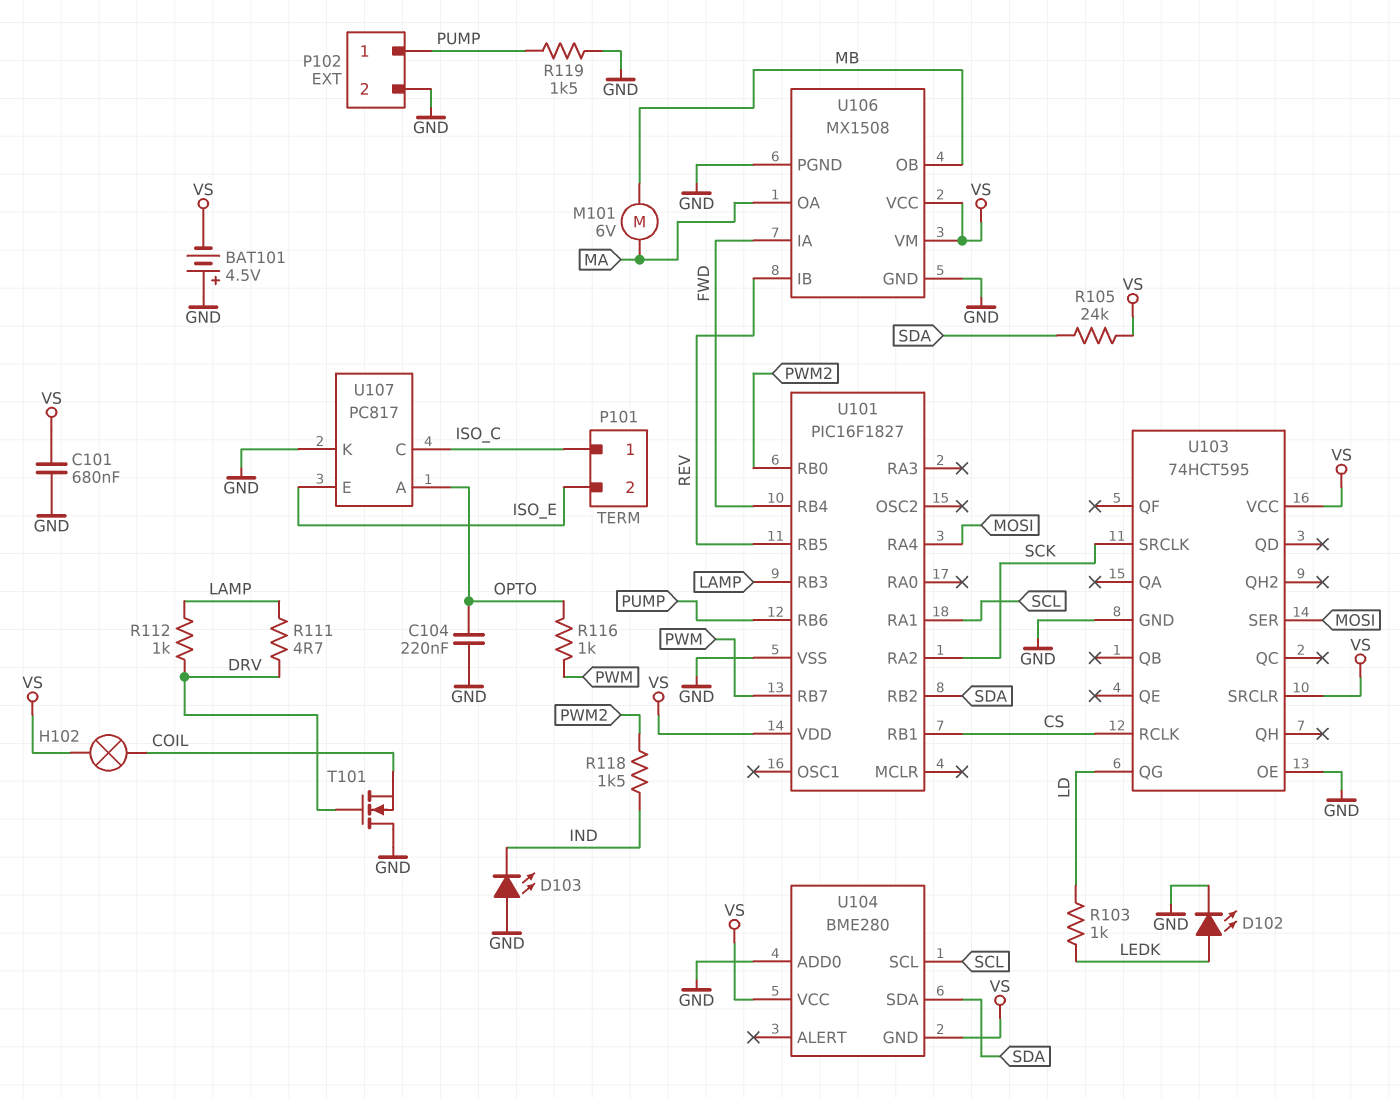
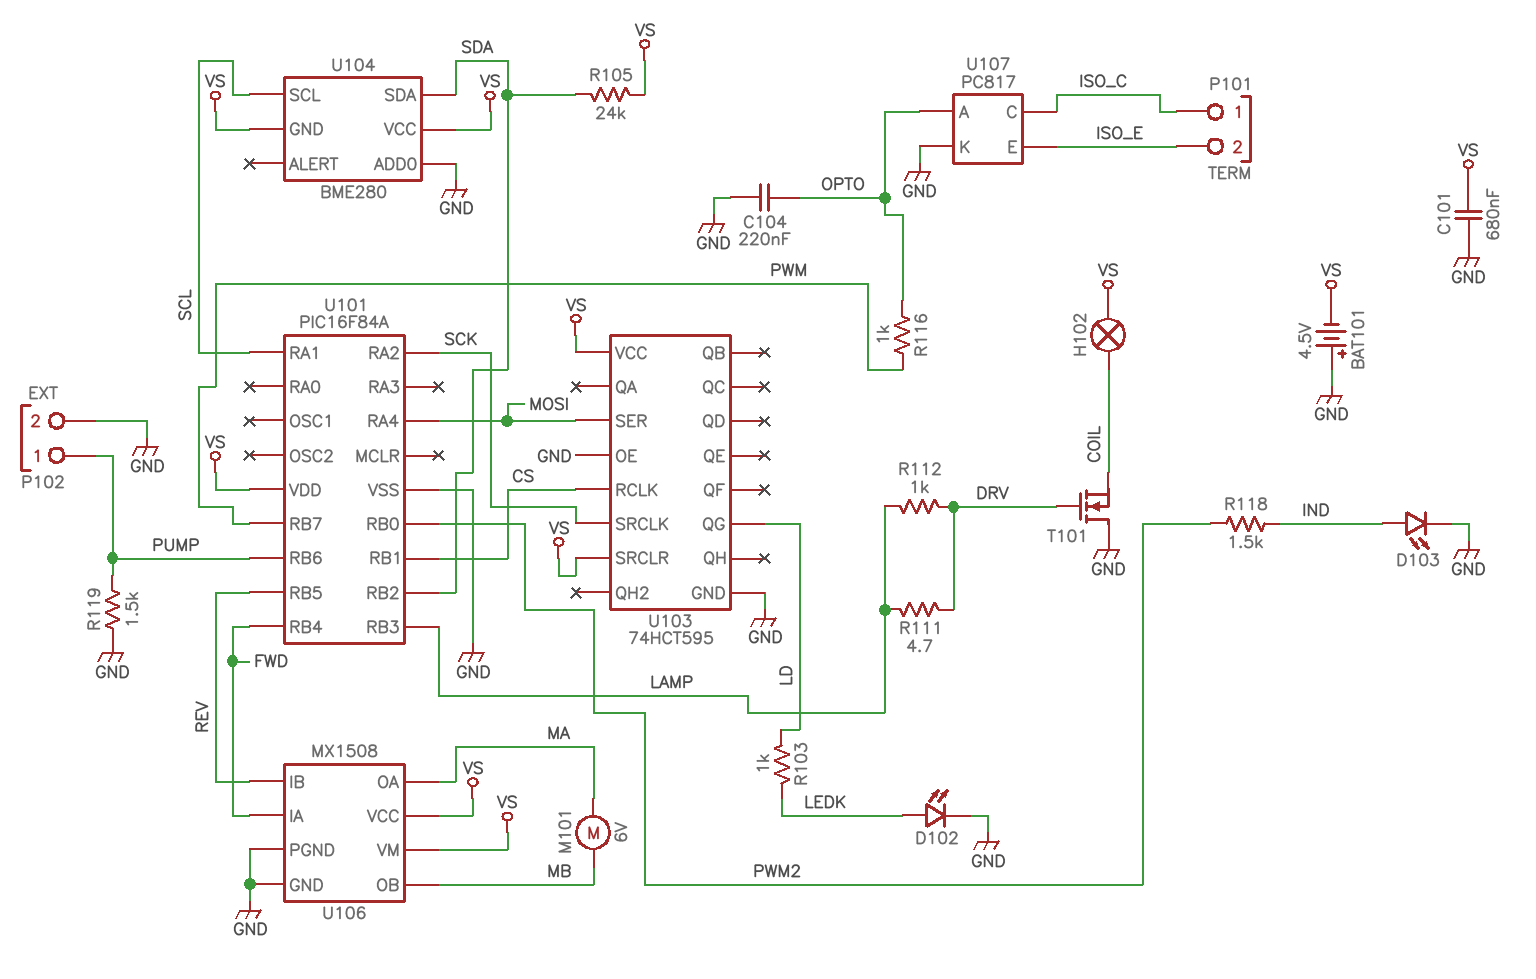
D103: LED (A GND, K IND) -> LED (A IND, K GND)
U101: PIC16F1827 -> PIC16F84A

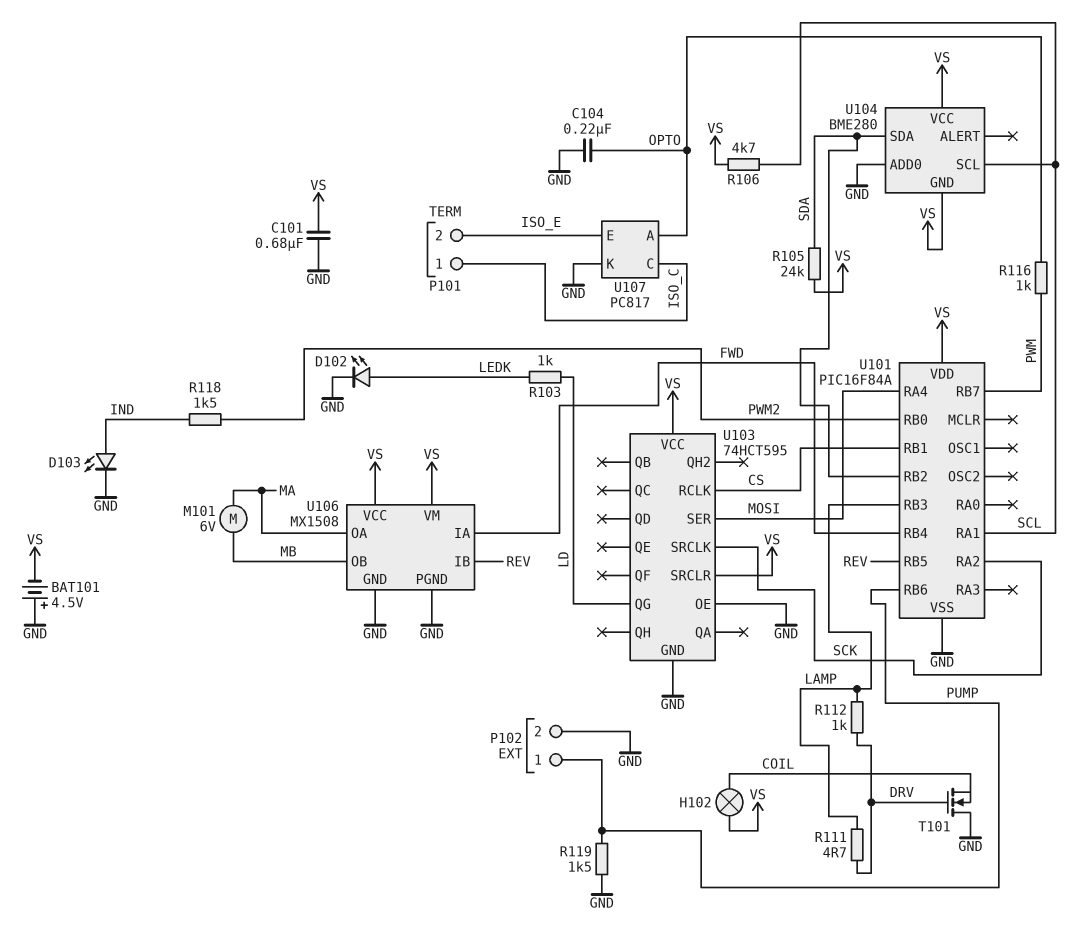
R106: none -> 4.7k (SCL, VS)

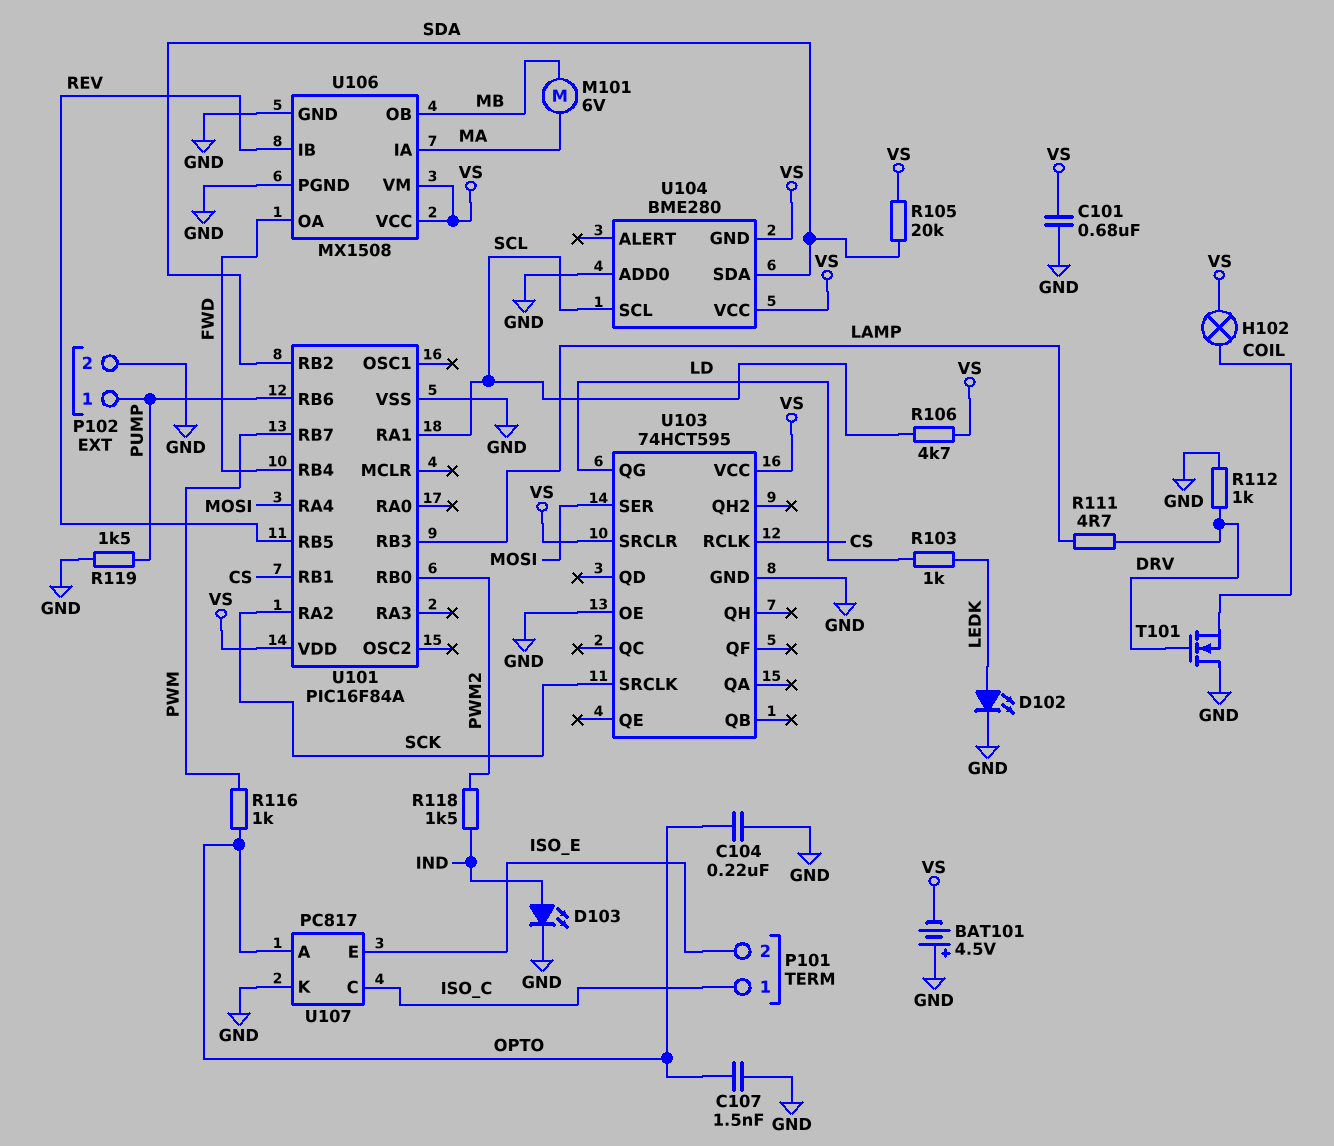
C107: none -> 1.5nF (GND, OPTO)
R105: 24k (SDA, VS) -> 20k (SDA, VS)
R112: 1k (DRV, LAMP) -> 1k (DRV, GND)
U106 pin IA: FWD -> MA
U106 pin OA: MA -> FWD

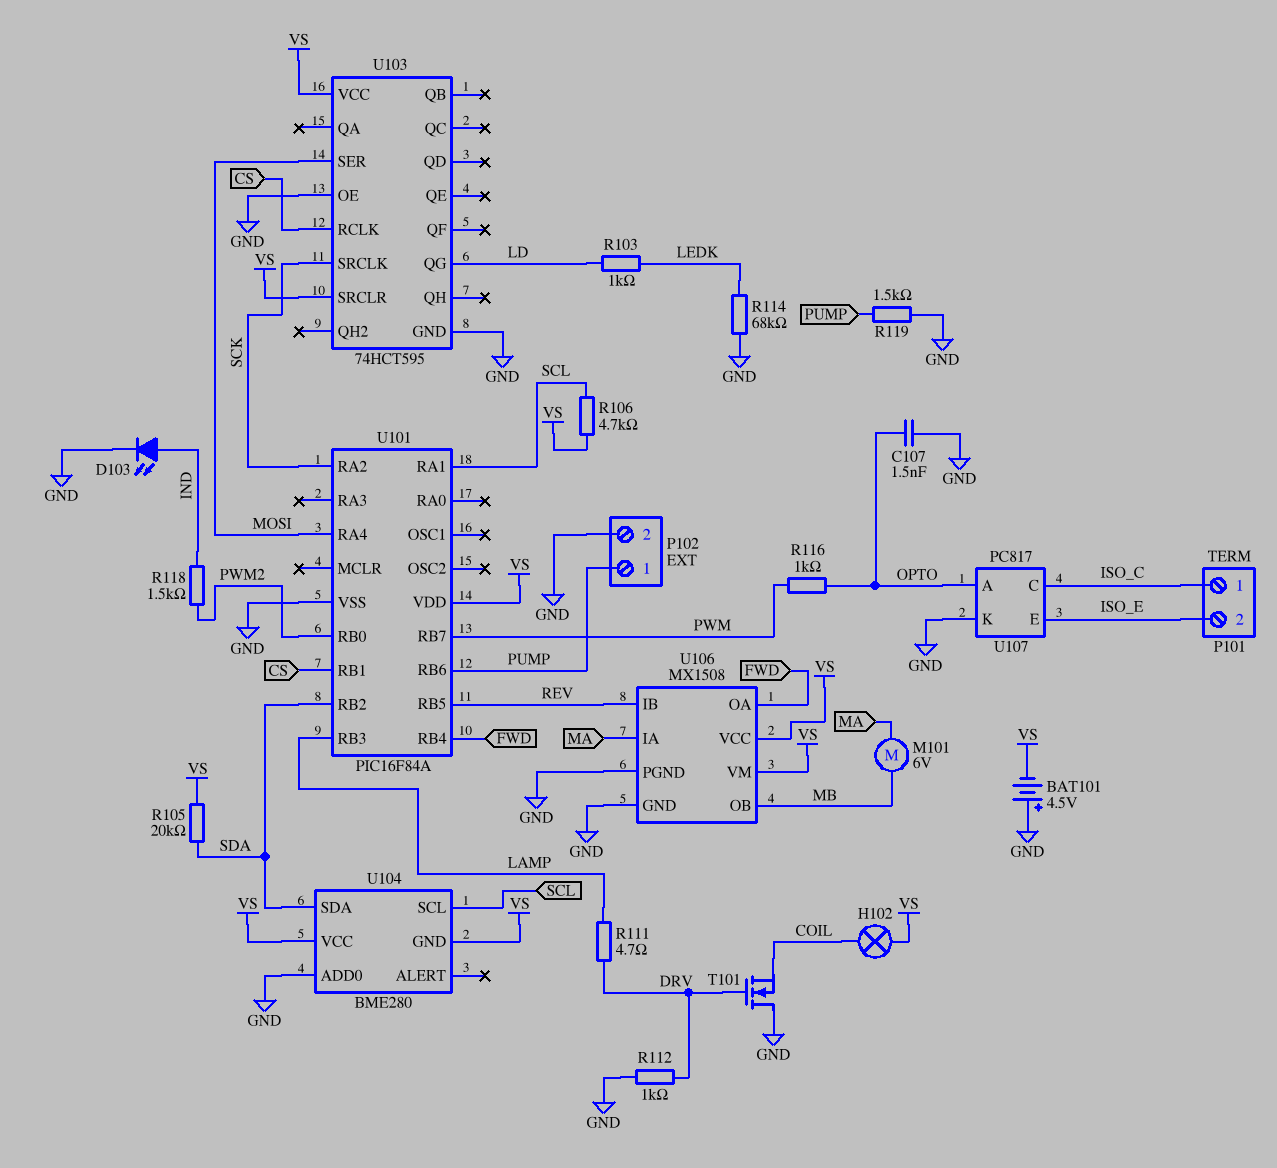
C101: 680nF (GND, VS) -> none
C104: 220nF (GND, OPTO) -> none
D102: LED (A LEDK, K GND) -> none
R114: none -> 68k (GND, LEDK)

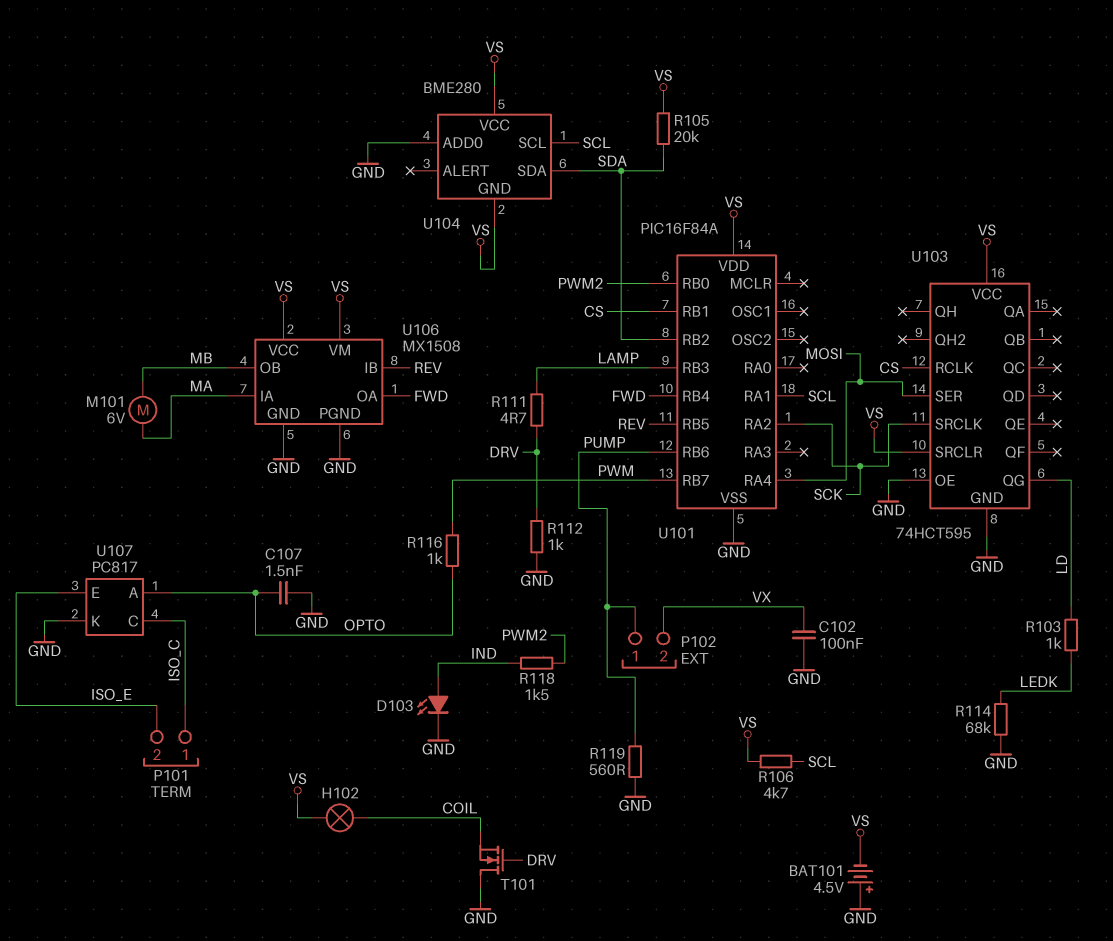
C102: none -> 100nF (GND, VX)
P102 pin 2: GND -> VX
R119: 1.5k (GND, PUMP) -> 560 (GND, PUMP)

